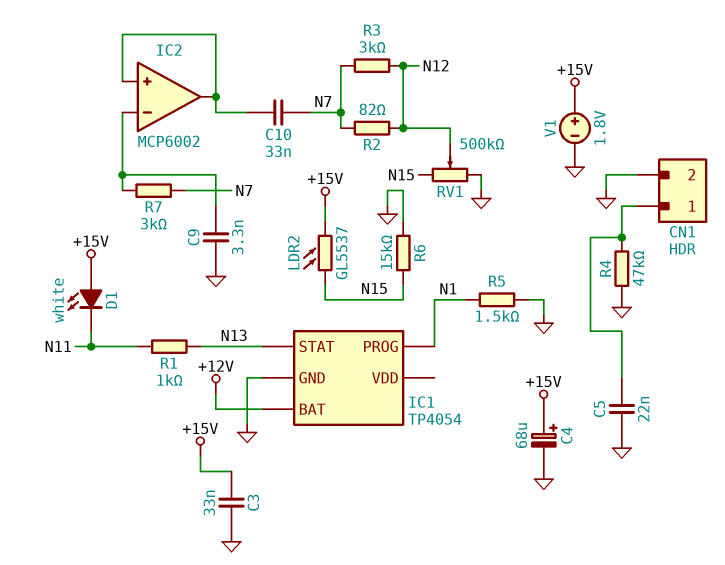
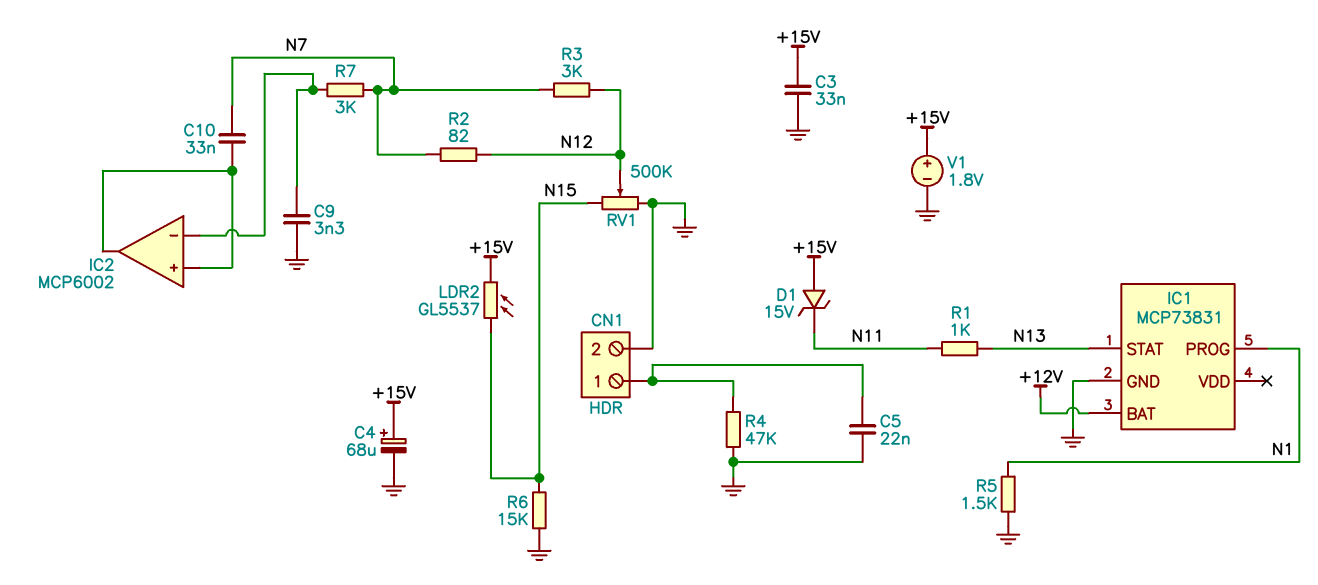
D1: LED white (A +15V, K N11) -> zener 15V (A +15V, K N11)
IC1: TP4054 -> MCP73831

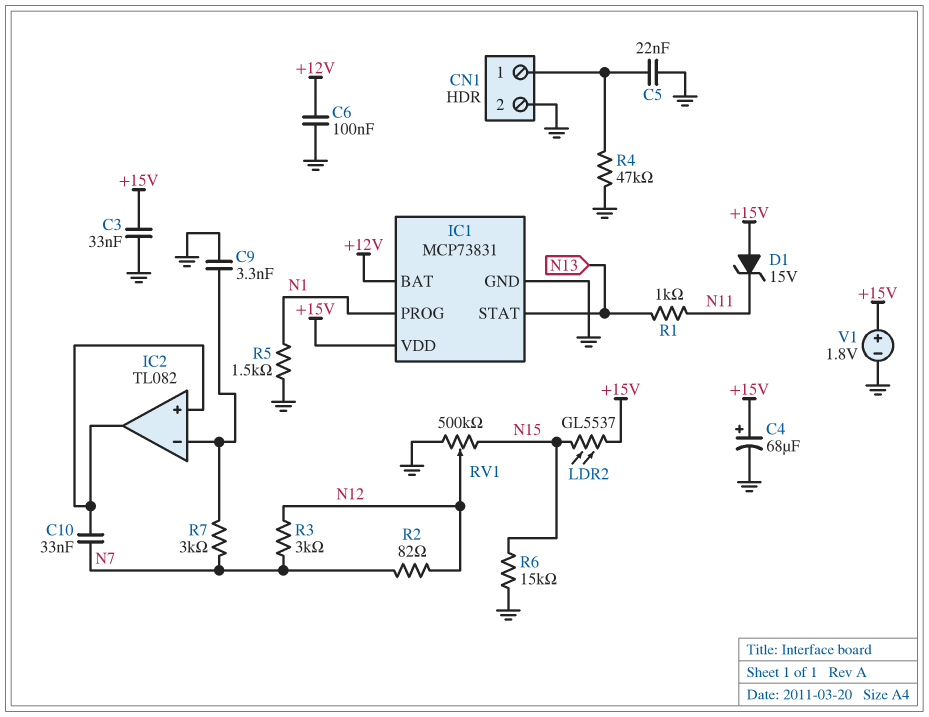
C6: none -> 100nF (+12V, GND)
IC1 pin VDD: none -> +15V
IC2: MCP6002 -> TL082

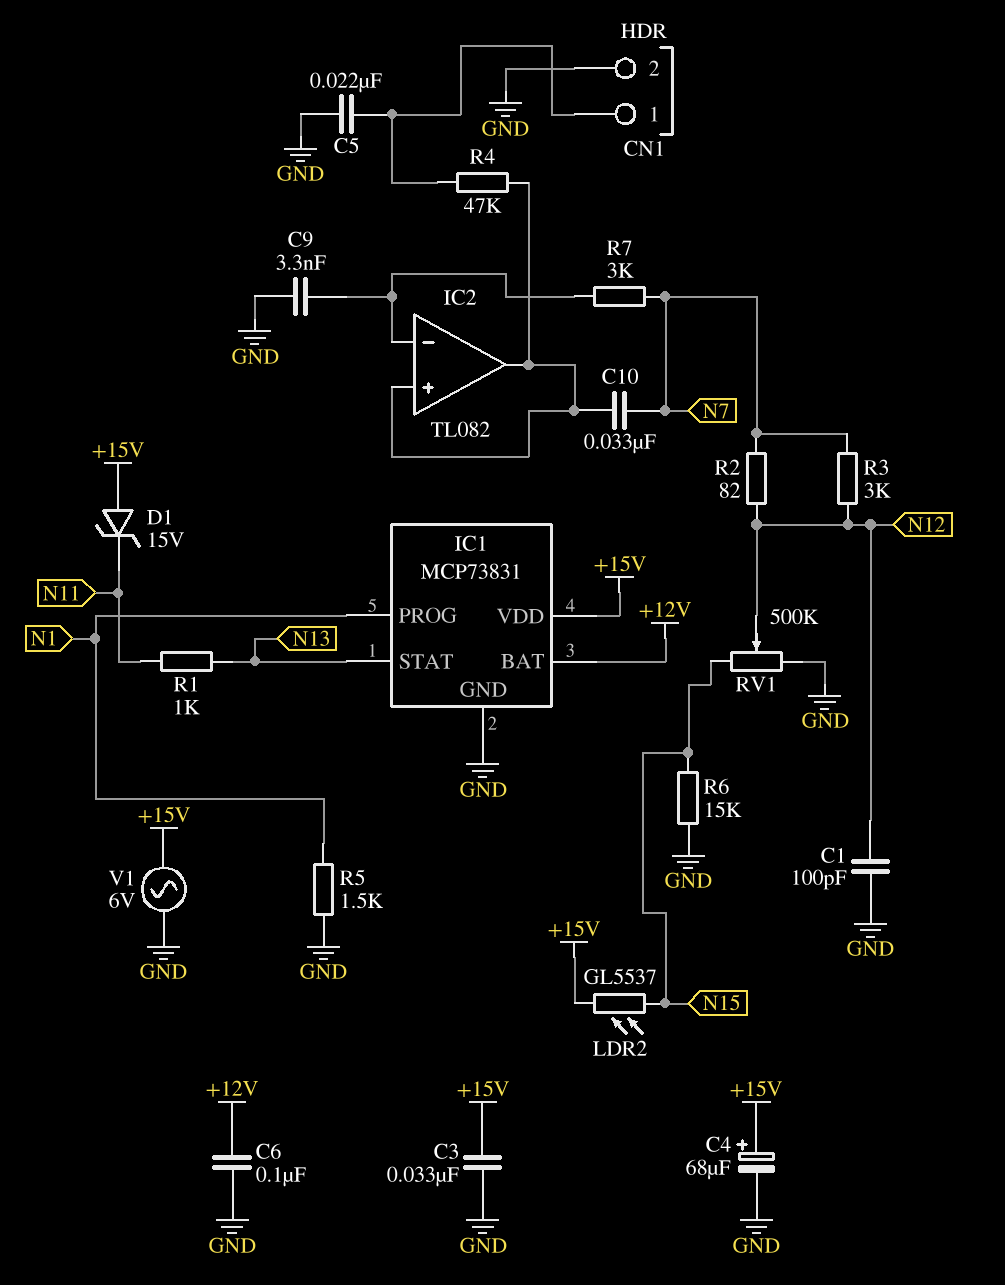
C1: none -> 100pF (GND, N12)
R4: 47k (CN1/1, GND) -> 47k (CN1/1, IC2/in+)
V1: 1.8V (plus +15V, minus GND) -> AC 6V (+15V, GND)

